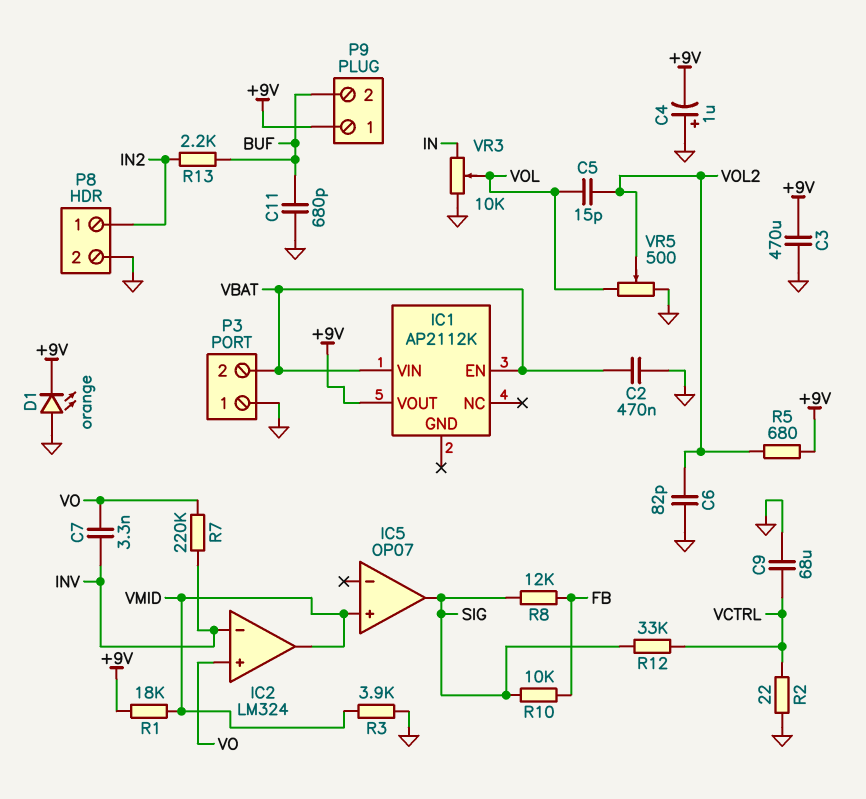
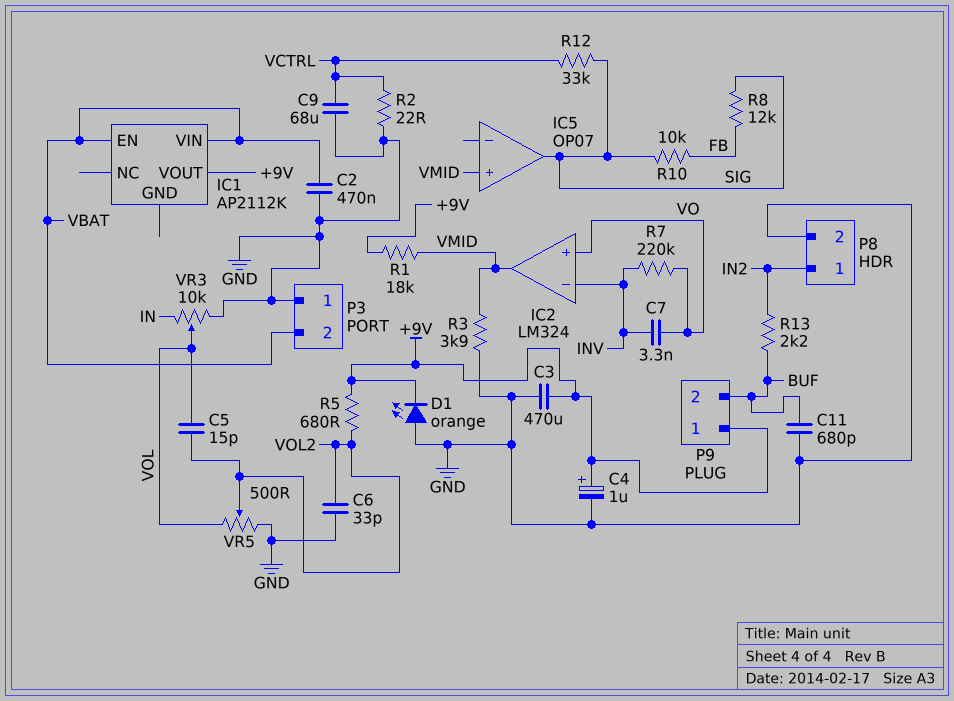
C4: 1uF (plus GND, minus +9V) -> 1uF (plus +9V, minus GND)
C6: 82pF (GND, VOL2) -> 33pF (GND, VOL2)

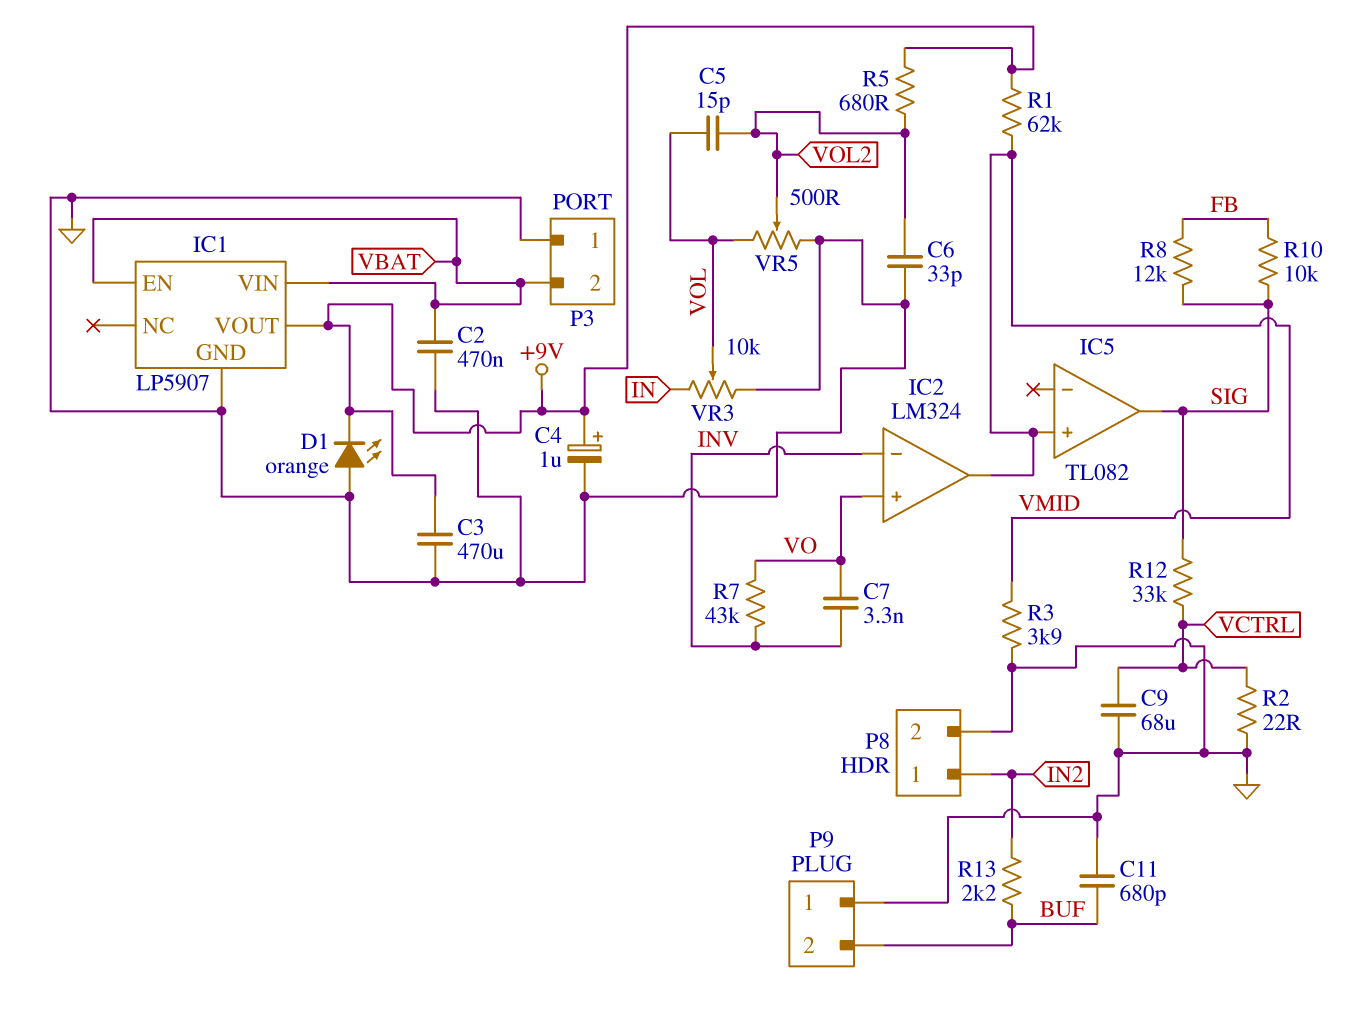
IC1: AP2112K -> LP5907
IC1 pin GND: none -> GND
IC5: OP07 -> TL082
P9 pin 1: +9V -> GND
R1: 18k (+9V, VMID) -> 62k (+9V, VMID)
R7: 220k (INV, VO) -> 43k (INV, VO)

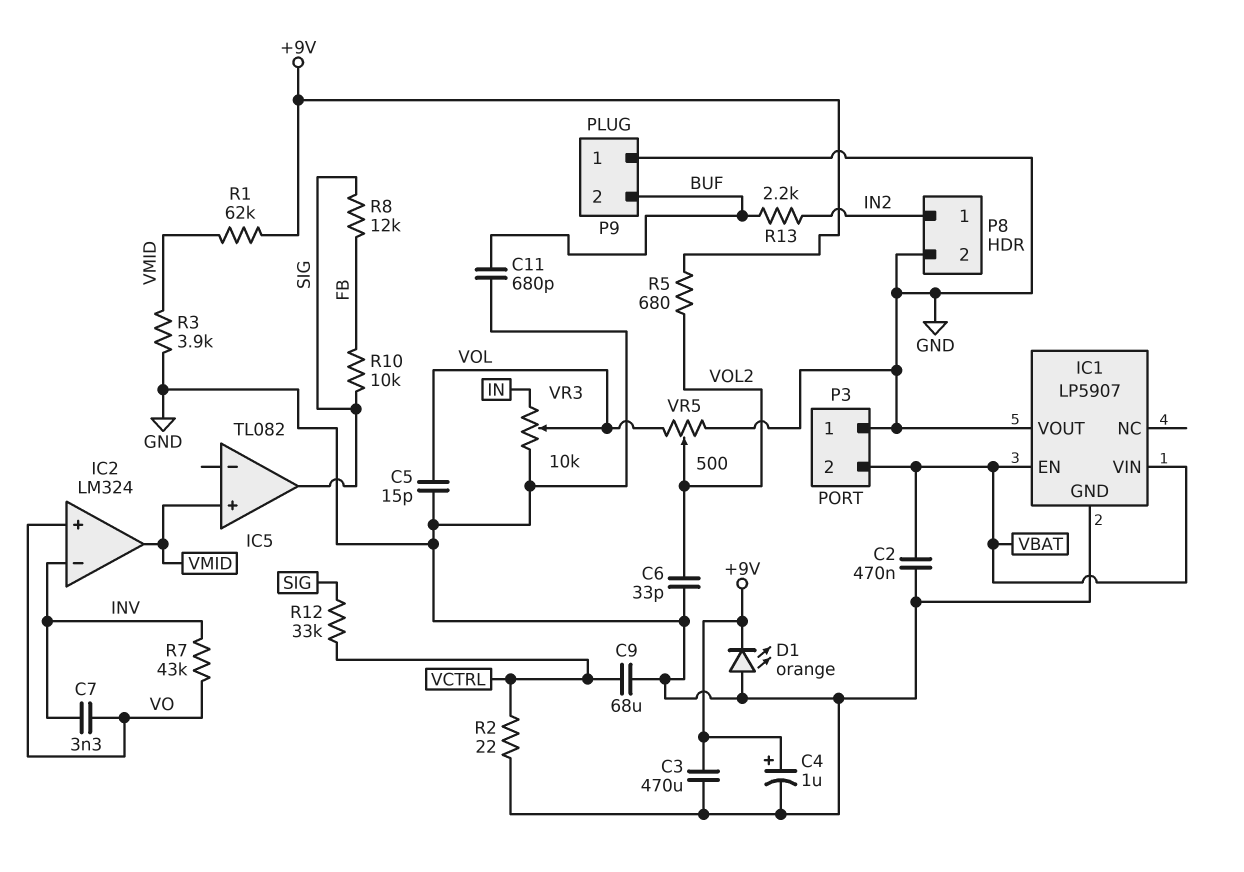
C5: 15pF (VOL, VOL2) -> 15pF (GND, VOL)
IC1 pin VOUT: +9V -> GND

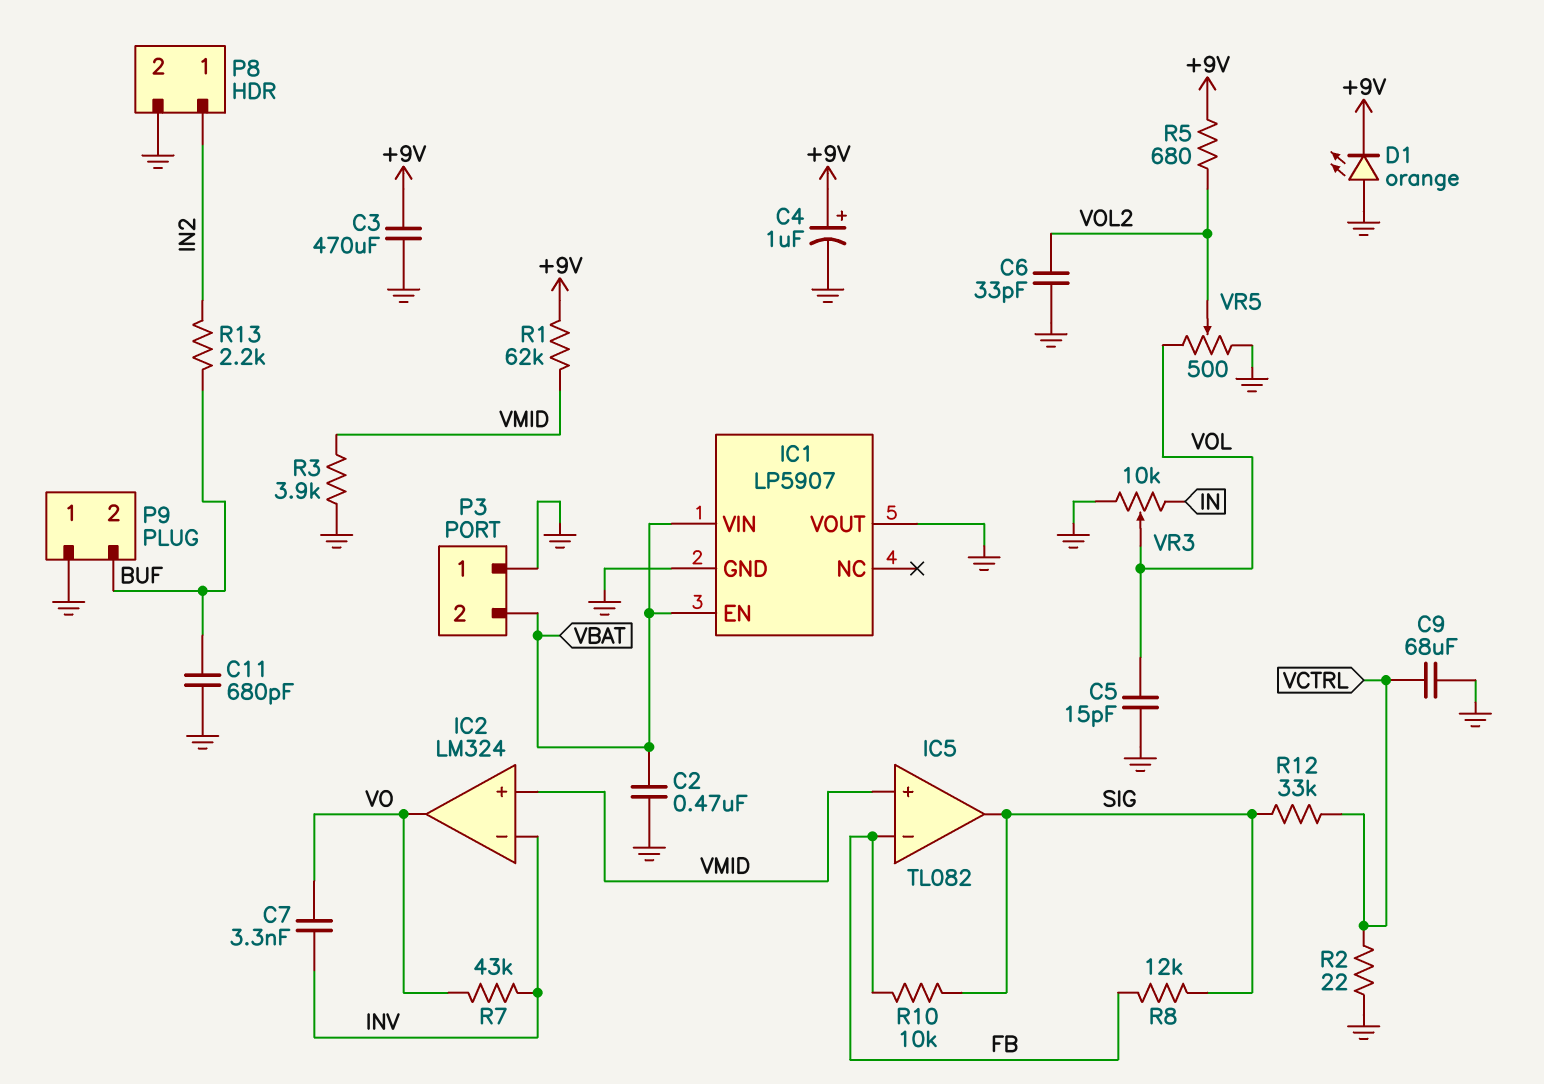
IC2 pin in+: VO -> VMID
IC2 pin out: VMID -> VO
IC5 pin in-: none -> FB

